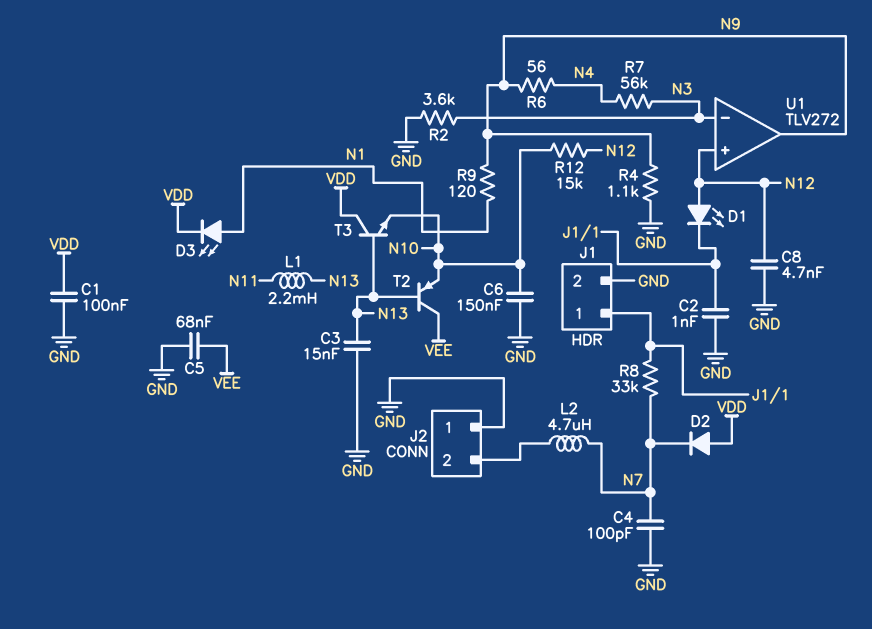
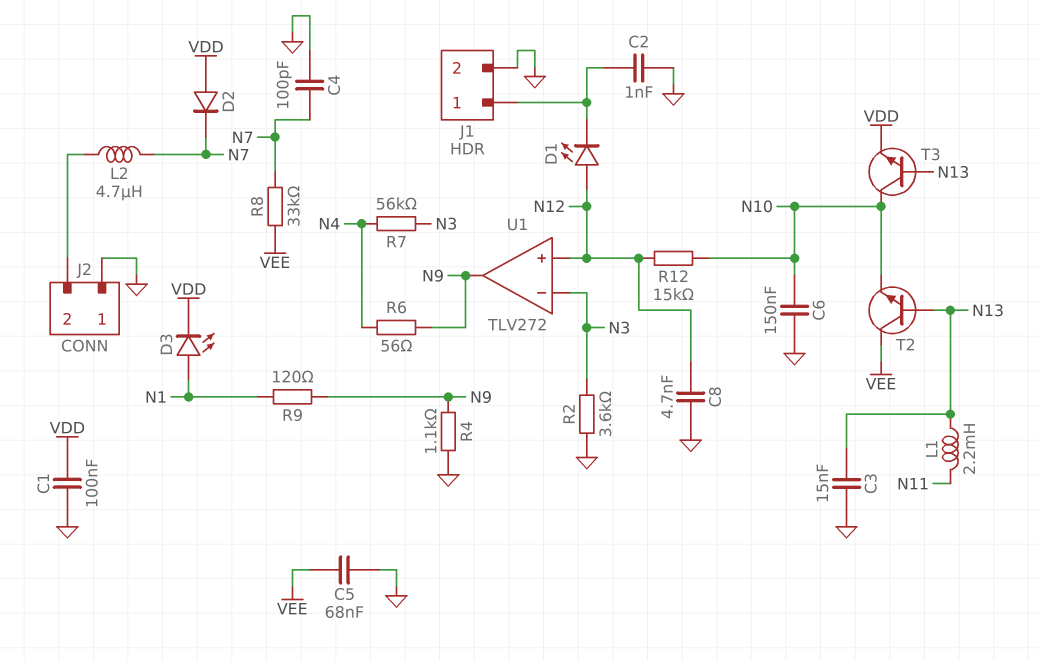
R8: 33k (J1/1, N7) -> 33k (N7, VEE)
T2: PNP (B N13, C VEE, E N10) -> NPN (B N13, C VEE, E N10)
T3: NPN (B N13, C VDD, E N10) -> NPN (B N13, C N10, E VDD)

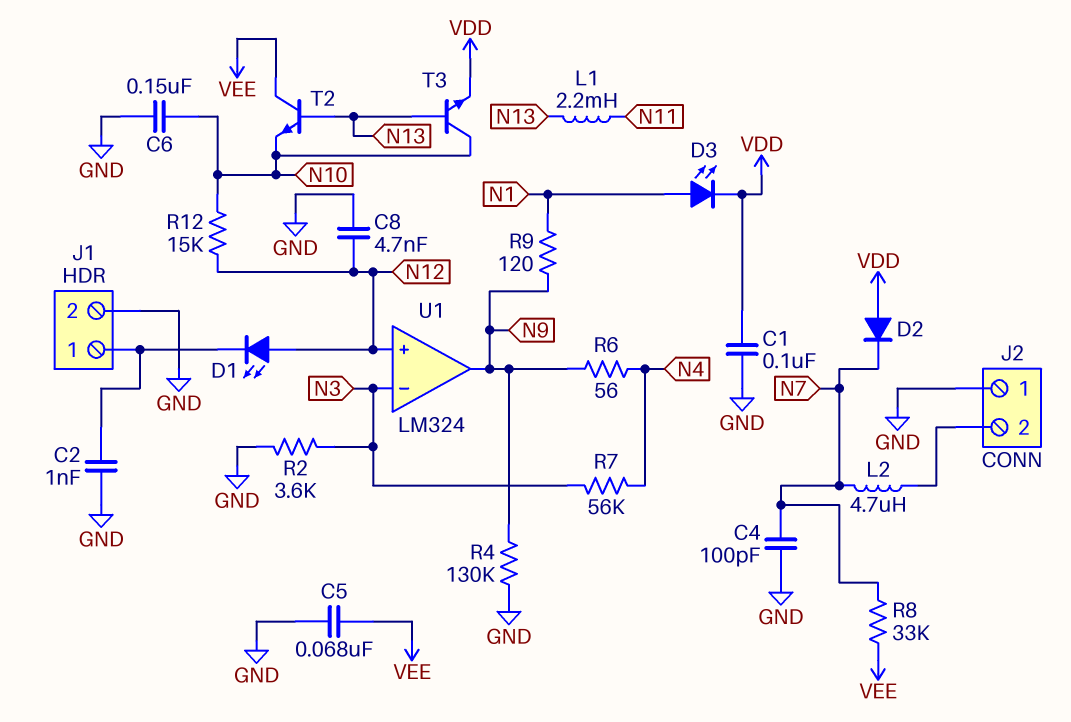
C3: 15nF (GND, N13) -> none
R4: 1.1k (GND, N9) -> 130k (GND, N9)
U1: TLV272 -> LM324

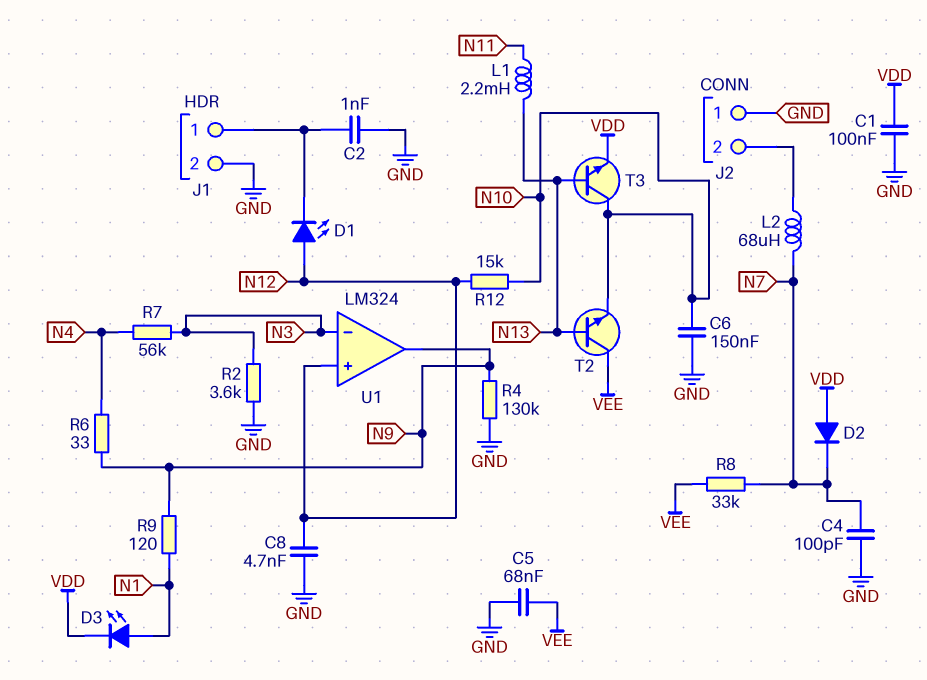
L2: 4.7uH (J2/2, N7) -> 68uH (J2/2, N7)
R6: 56 (N4, N9) -> 33 (N4, N9)

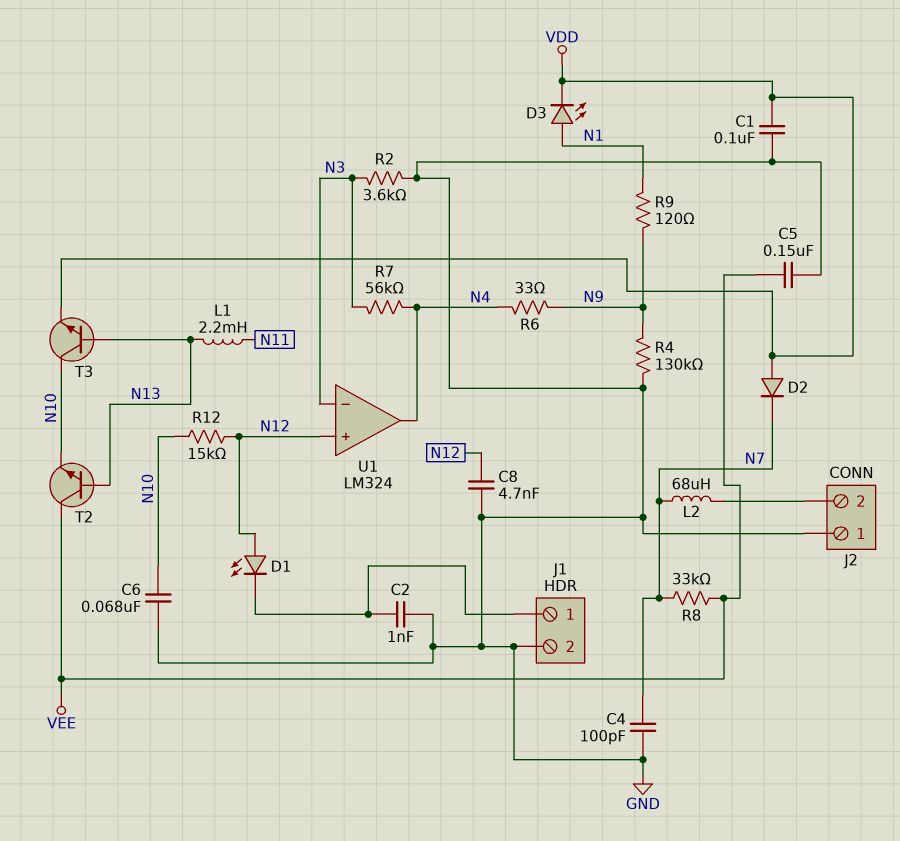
C5: 68nF (GND, VEE) -> 150nF (GND, VEE)
C6: 150nF (GND, N10) -> 68nF (GND, N10)
U1 pin out: N9 -> N4

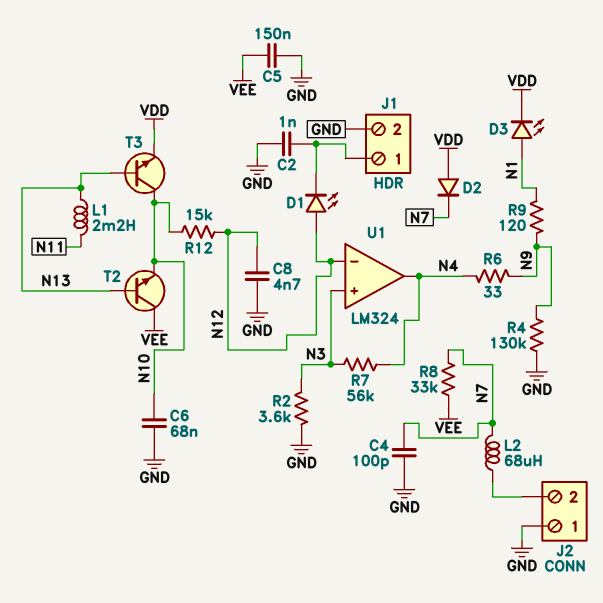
C1: 100nF (GND, VDD) -> none
U1 pin in+: N12 -> N3
U1 pin in-: N3 -> N12

